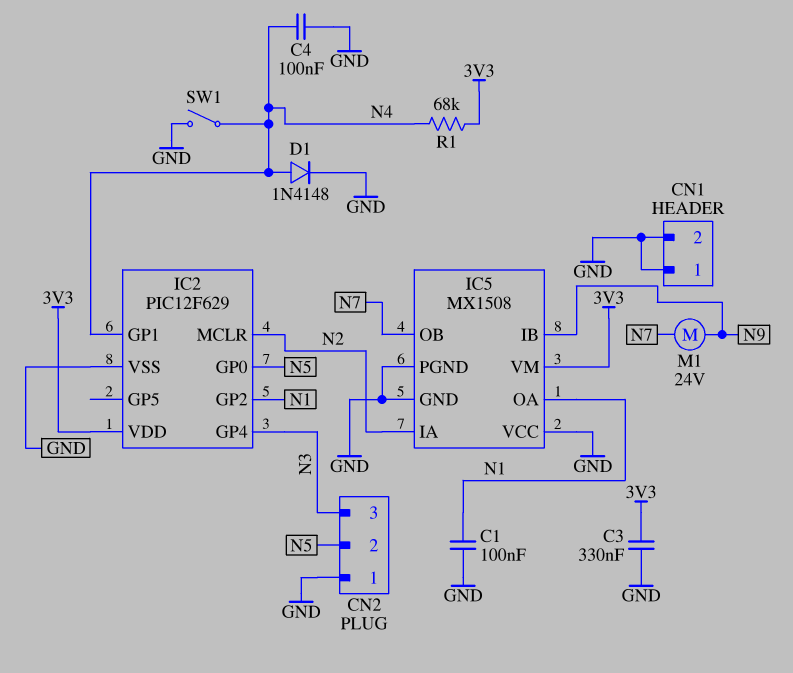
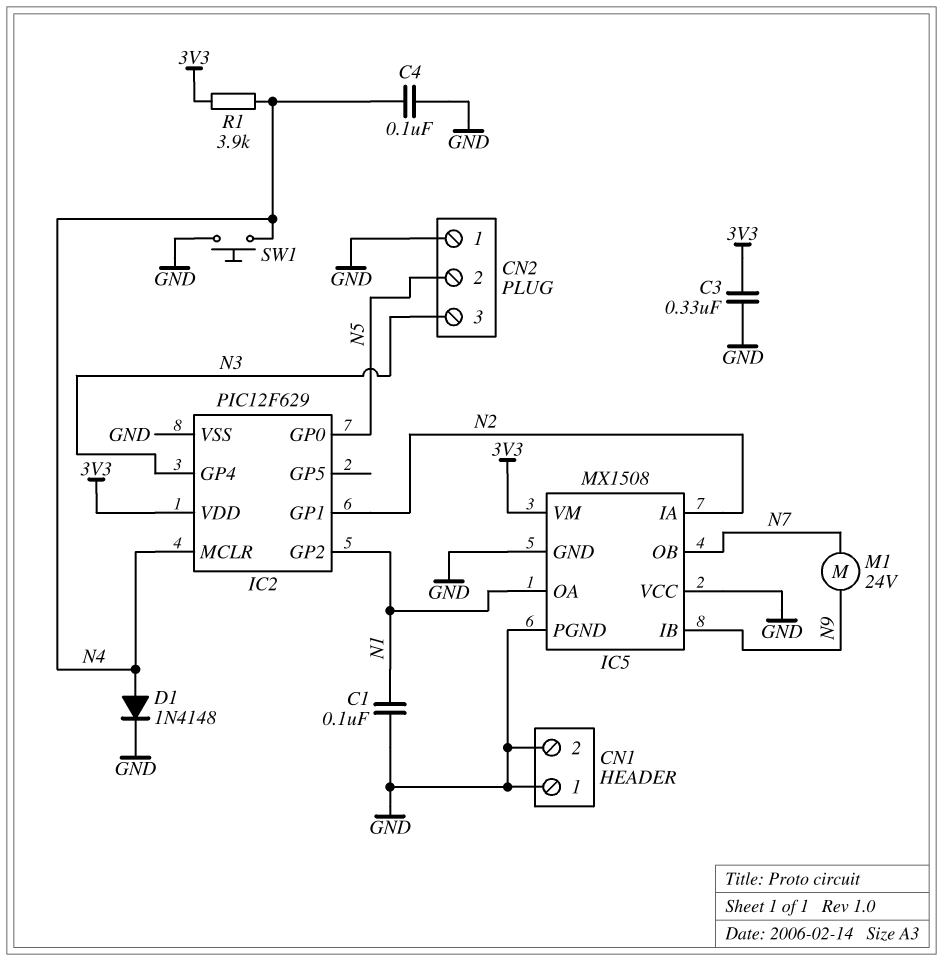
IC2 pin GP1: N4 -> N2
IC2 pin MCLR: N2 -> N4
R1: 68k (3V3, N4) -> 3.9k (3V3, N4)
SW1: switch (GND, N4) -> button (GND, N4)

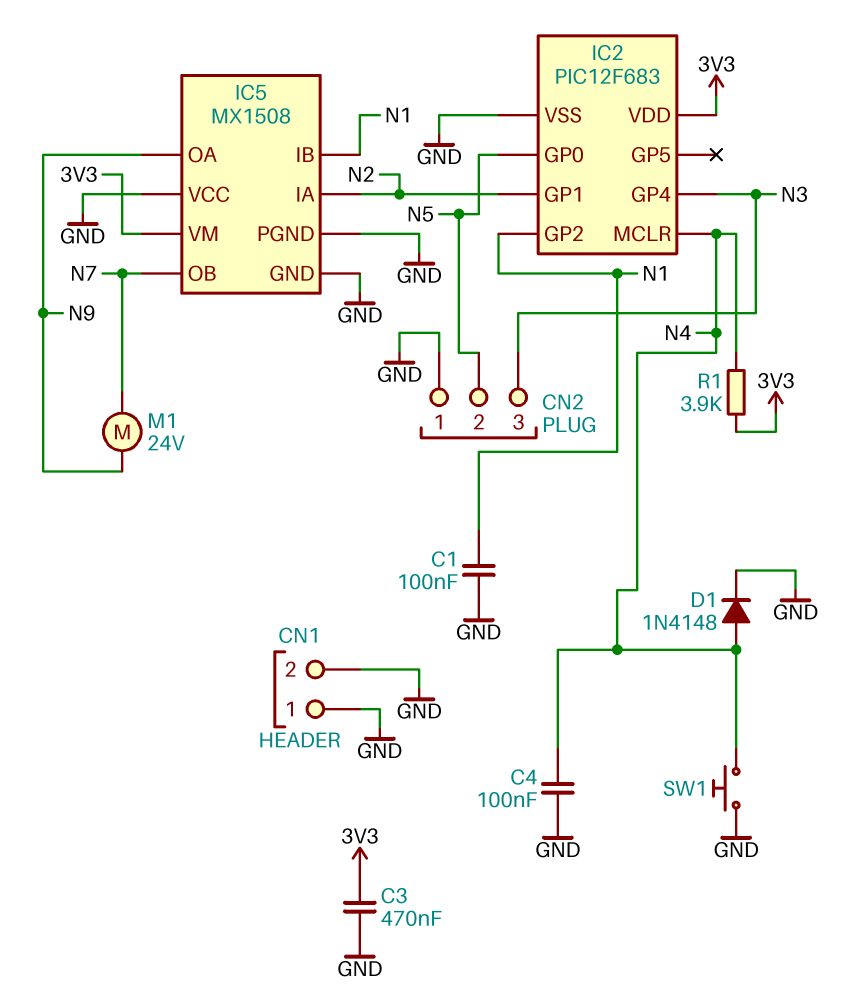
C3: 330nF (3V3, GND) -> 470nF (3V3, GND)
IC2: PIC12F629 -> PIC12F683
IC5 pin IB: N9 -> N1
IC5 pin OA: N1 -> N9

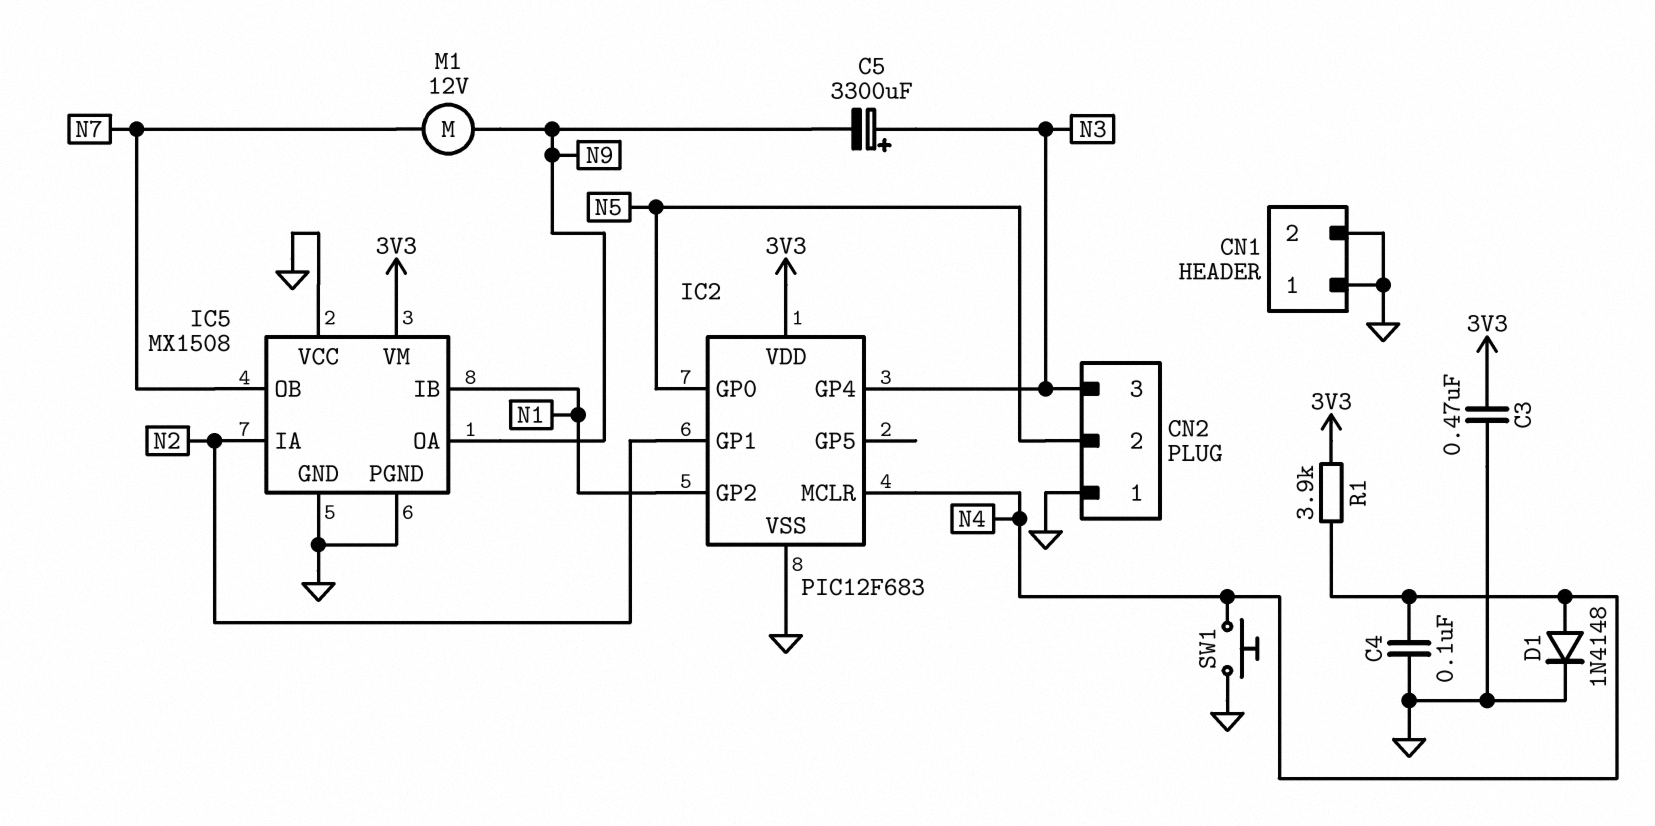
C1: 100nF (GND, N1) -> none
C5: none -> 3300uF (plus N3, minus N9)
M1: motor 24V (N7, N9) -> motor 12V (N7, N9)

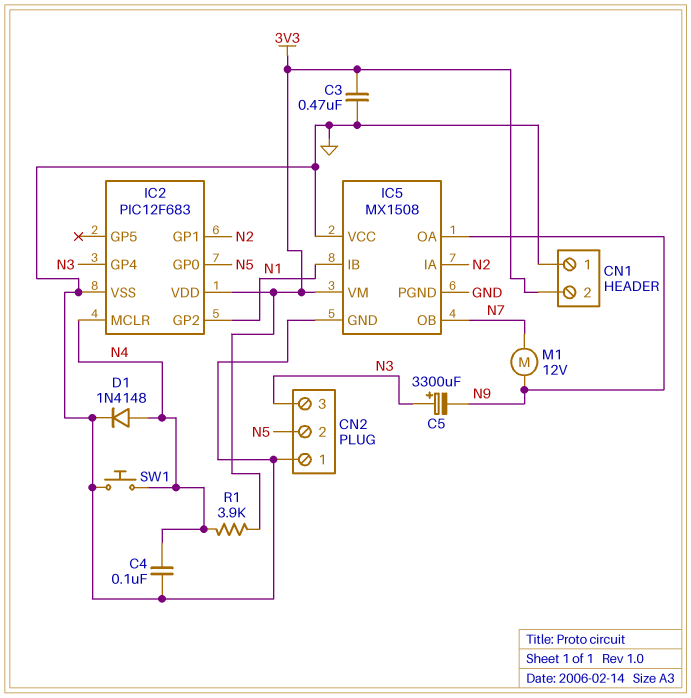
CN1 pin 2: GND -> 3V3

